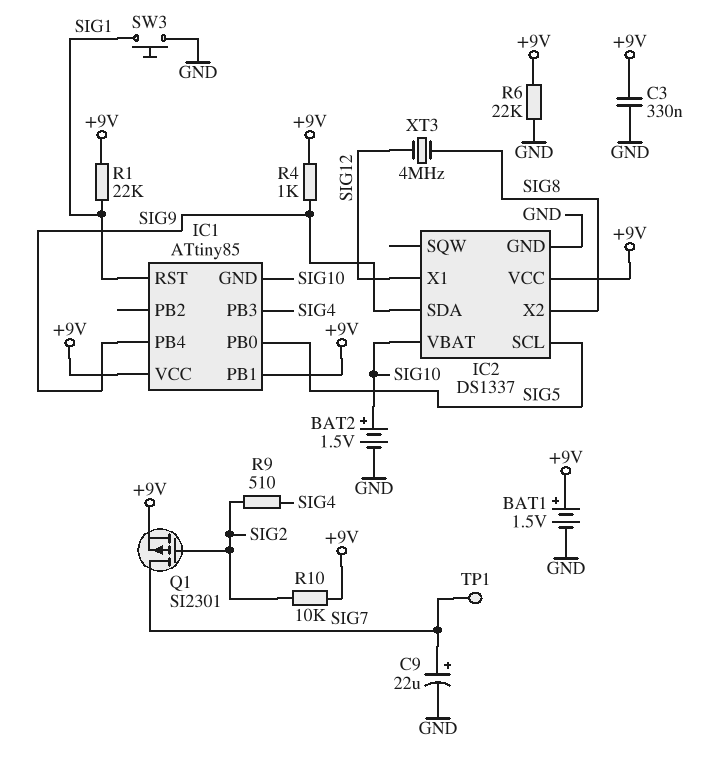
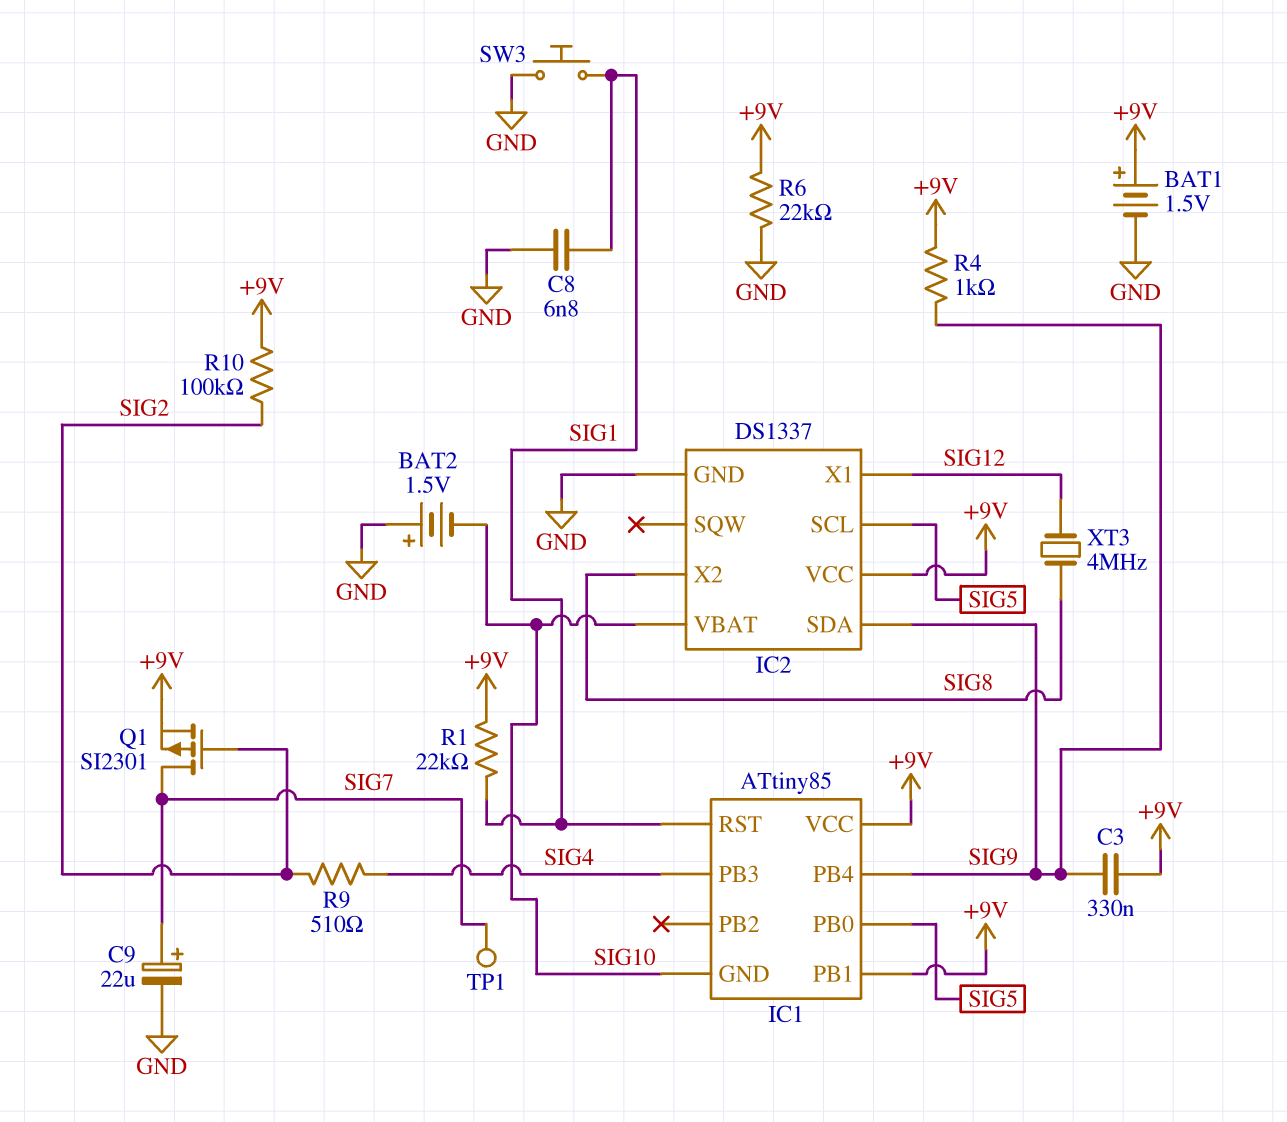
BAT2: 1.5V (plus SIG10, minus GND) -> 1.5V (plus GND, minus SIG10)
C3: 330nF (+9V, GND) -> 330nF (+9V, SIG9)
C8: none -> 6.8nF (GND, SIG1)
R10: 10k (+9V, SIG2) -> 100k (+9V, SIG2)

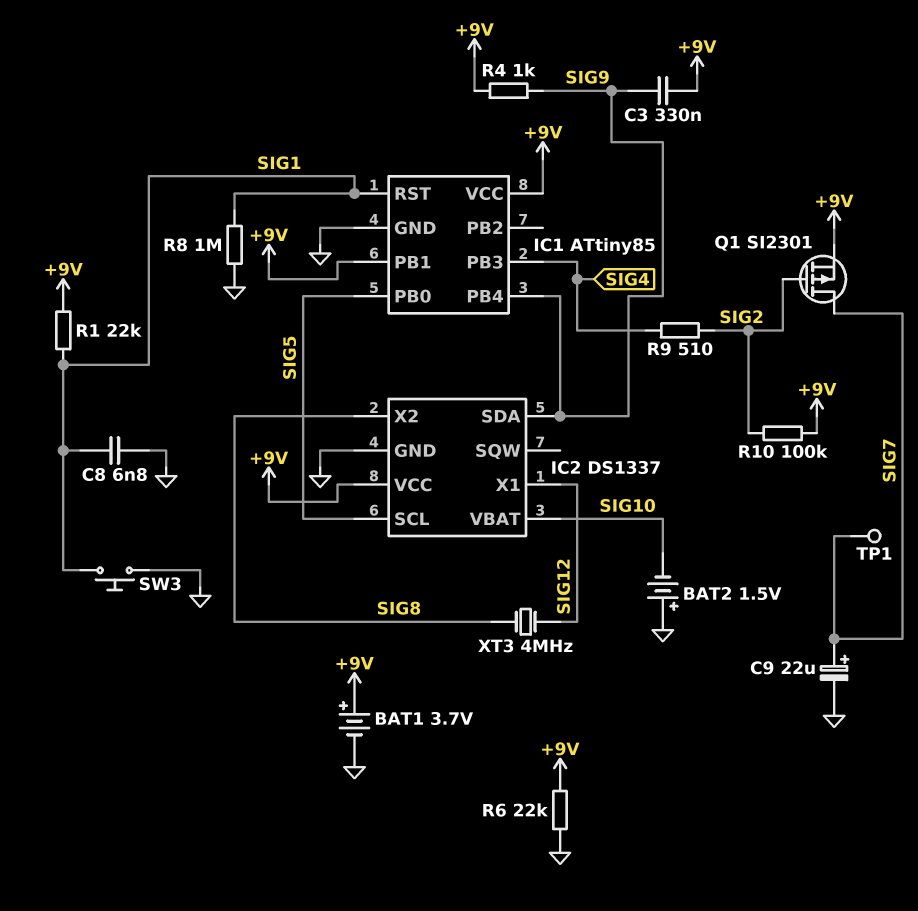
BAT1: 1.5V (plus +9V, minus GND) -> 3.7V (plus +9V, minus GND)
IC1 pin GND: SIG10 -> GND
R8: none -> 1M (GND, SIG1)

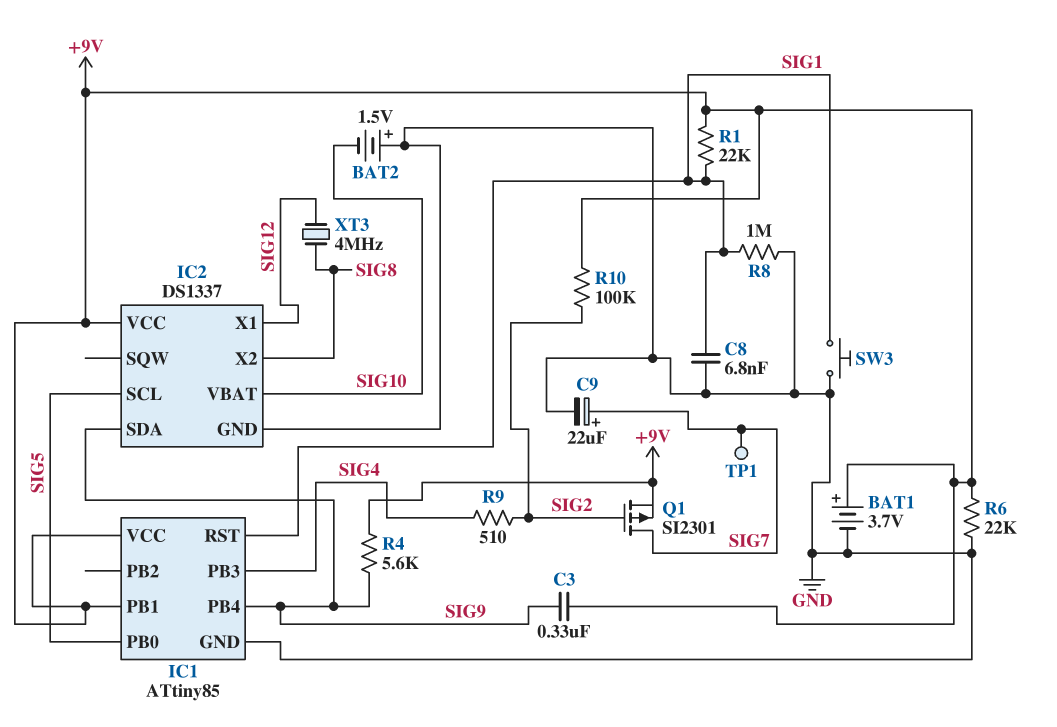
R4: 1k (+9V, SIG9) -> 5.6k (+9V, SIG9)

